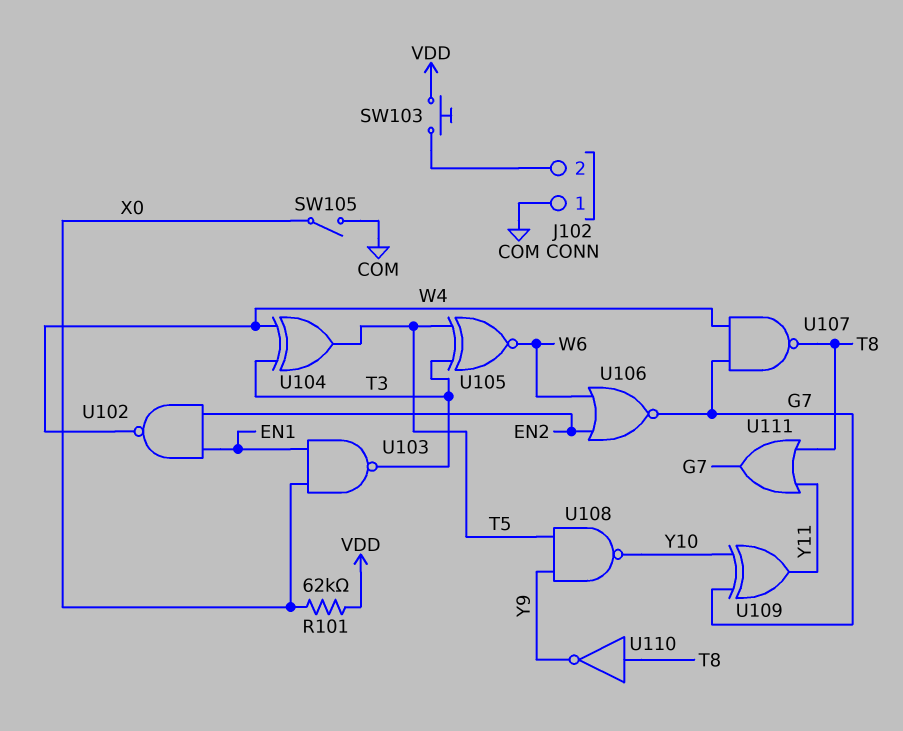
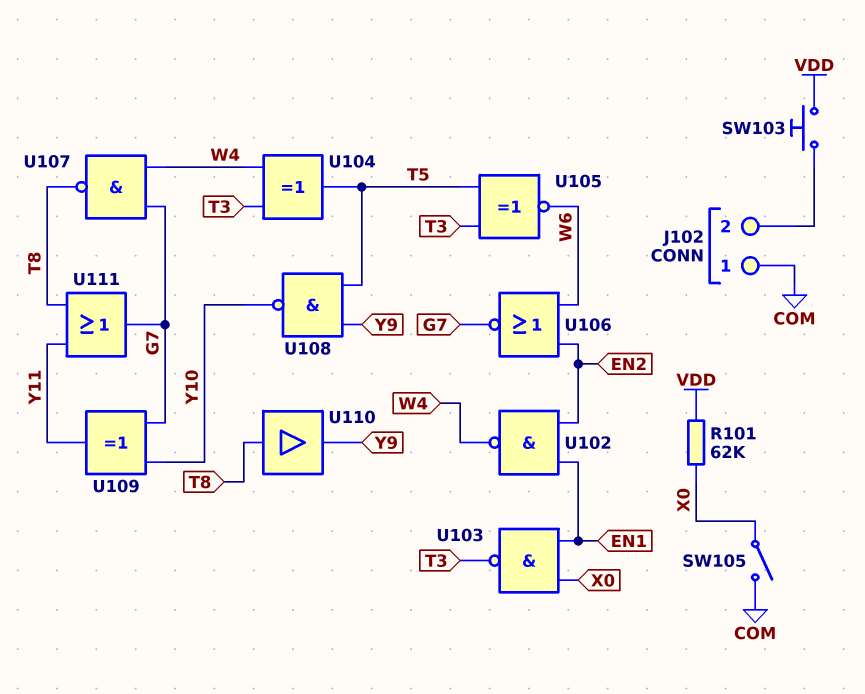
U110: NOT (in T8, out Y9) -> buffer (in T8, out Y9)

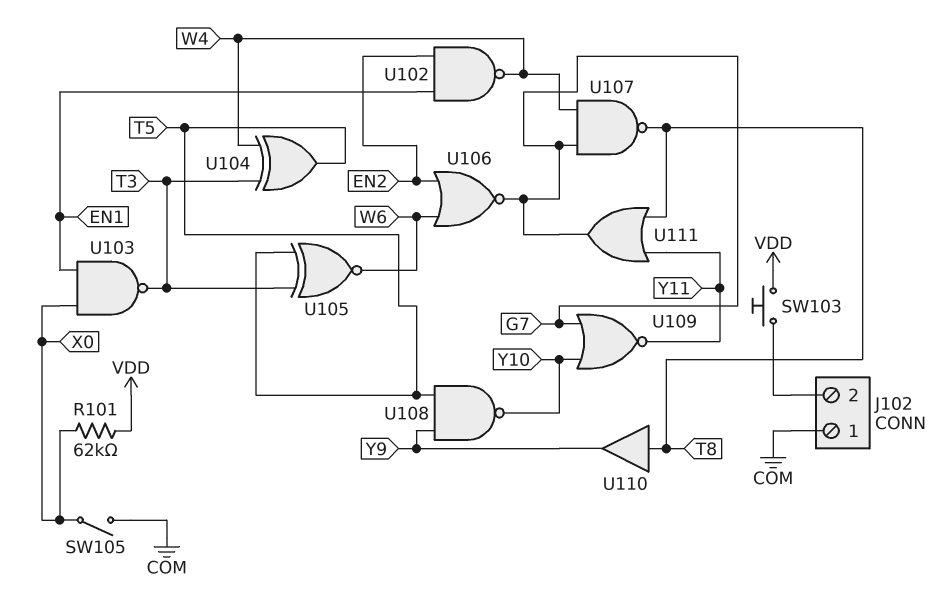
U109: XOR (in G7, in Y10, out Y11) -> NOR (in G7, in Y10, out Y11)

